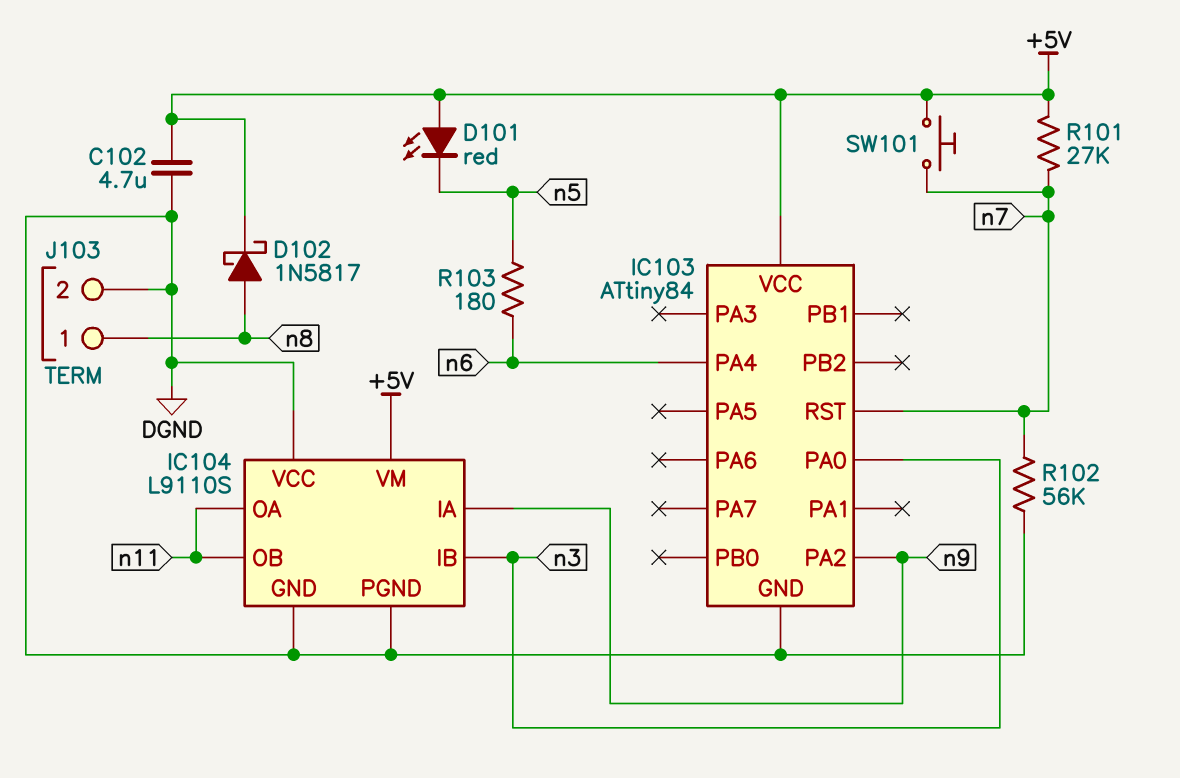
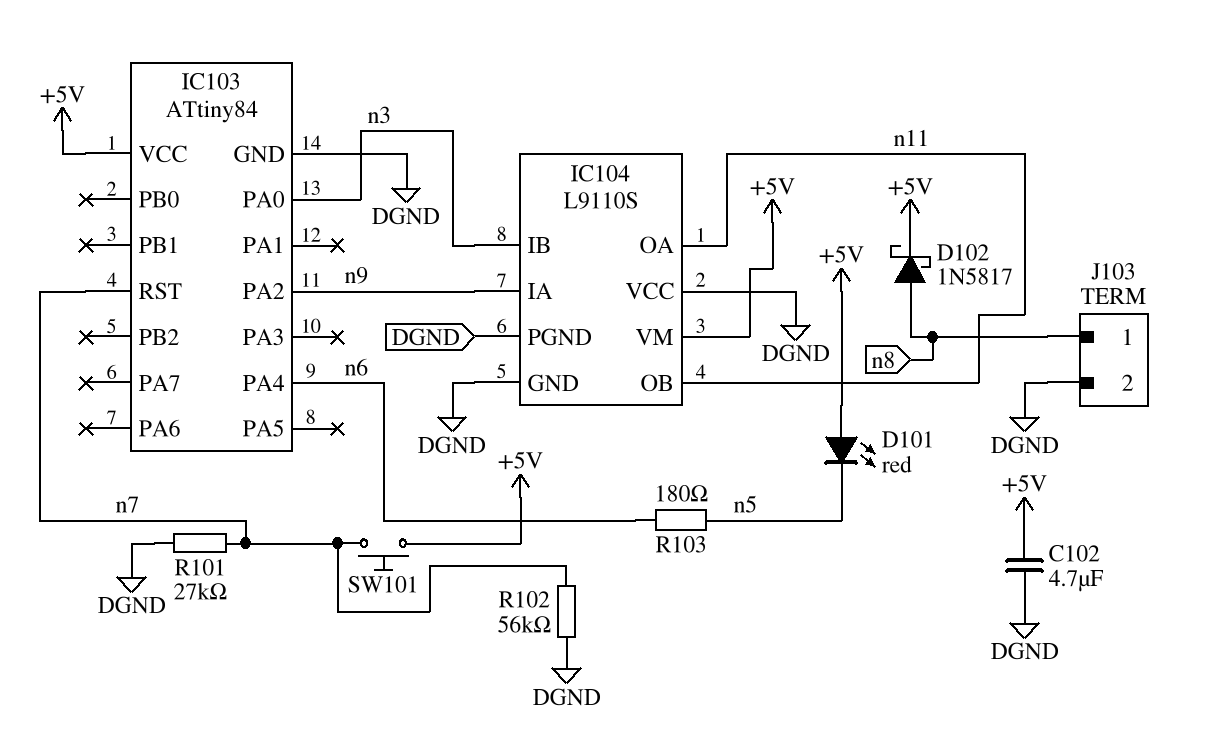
R101: 27k (+5V, n7) -> 27k (DGND, n7)

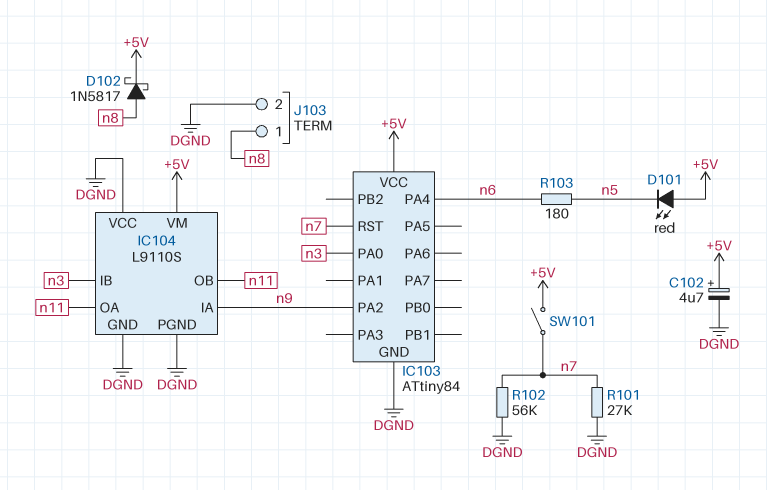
C102: 4.7uF (+5V, DGND) -> 4.7uF (plus +5V, minus DGND)
SW101: button (+5V, n7) -> switch (+5V, n7)

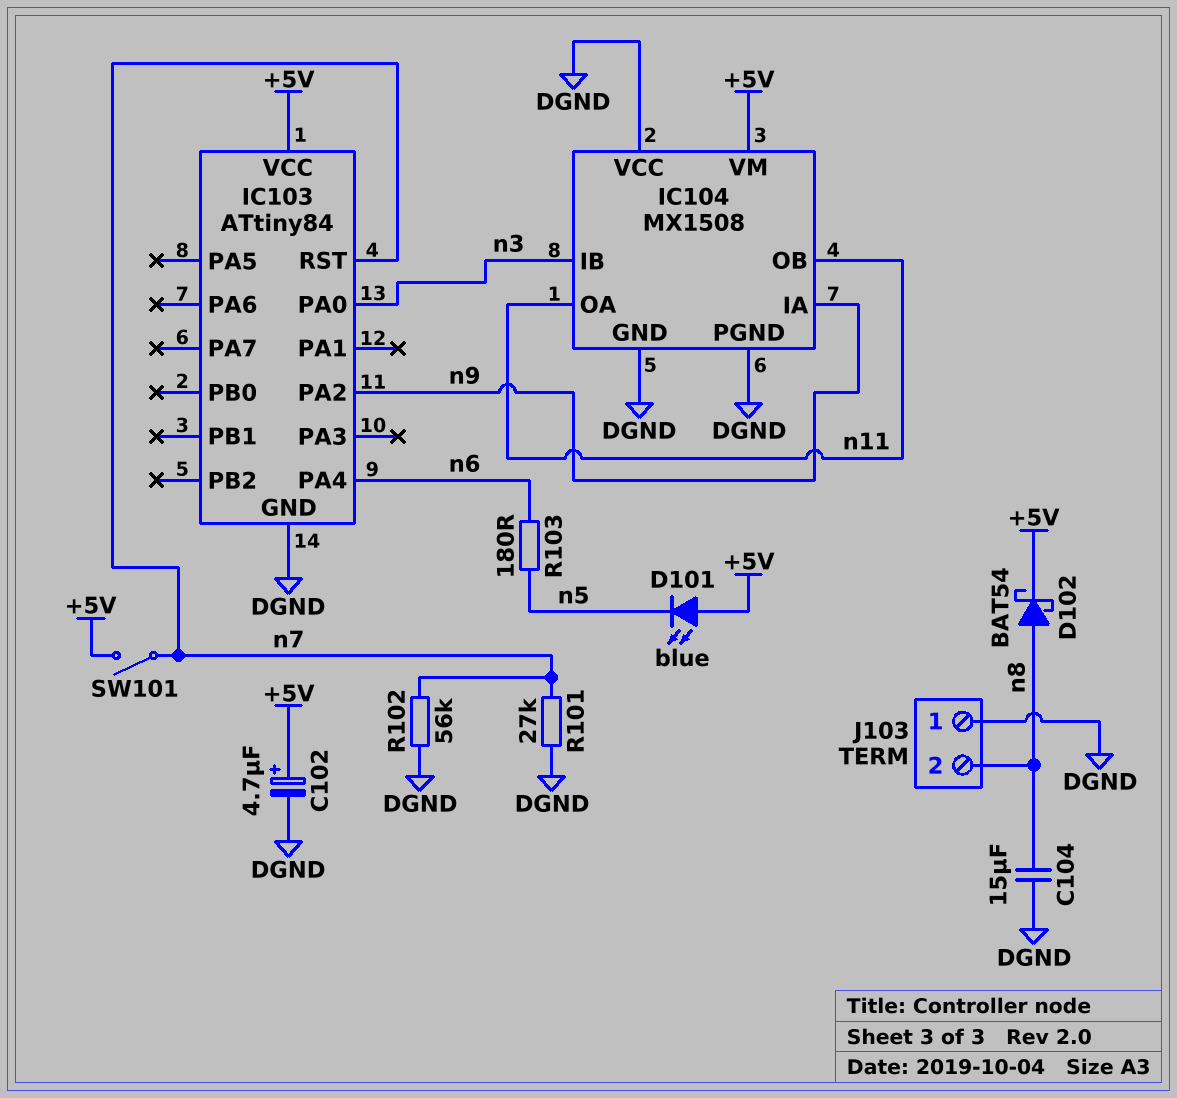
C104: none -> 15uF (DGND, n8)
D101: LED red (A +5V, K n5) -> LED blue (A +5V, K n5)
D102: schottky 1N5817 (A n8, K +5V) -> schottky BAT54 (A n8, K +5V)
IC104: L9110S -> MX1508
J103 pin 1: n8 -> DGND
J103 pin 2: DGND -> n8

